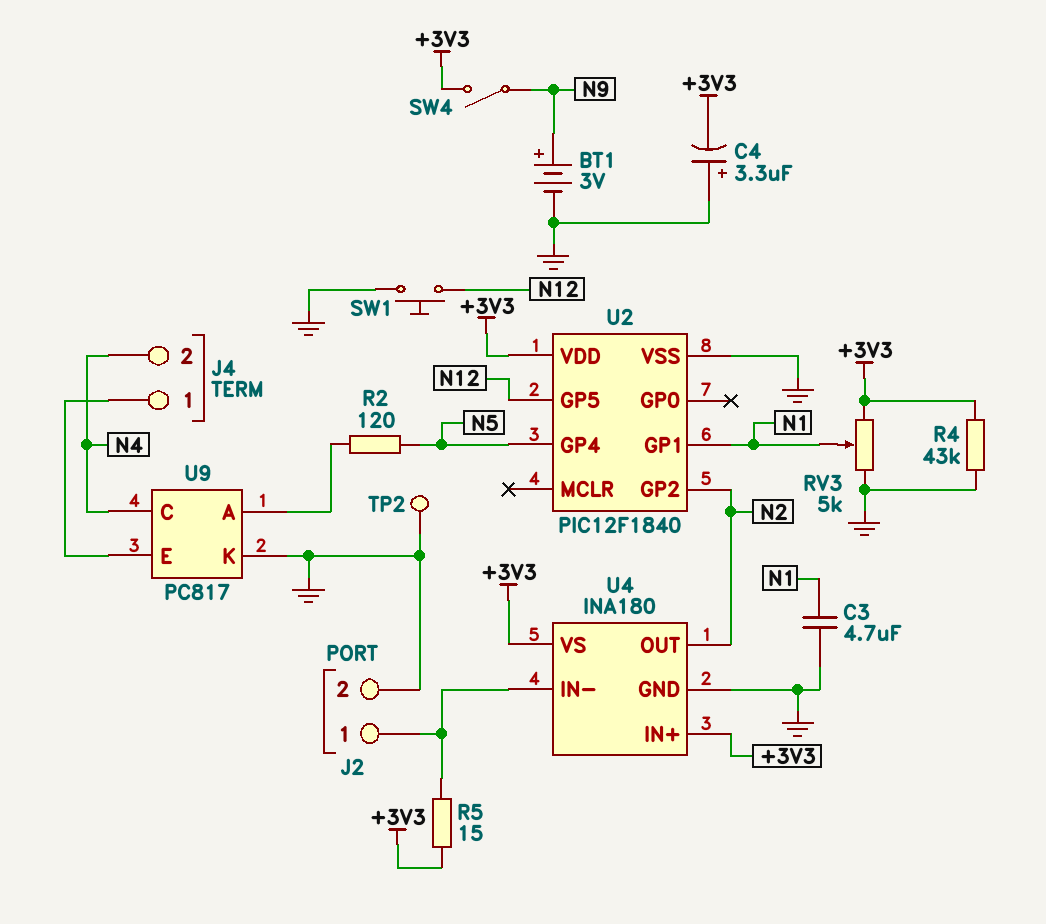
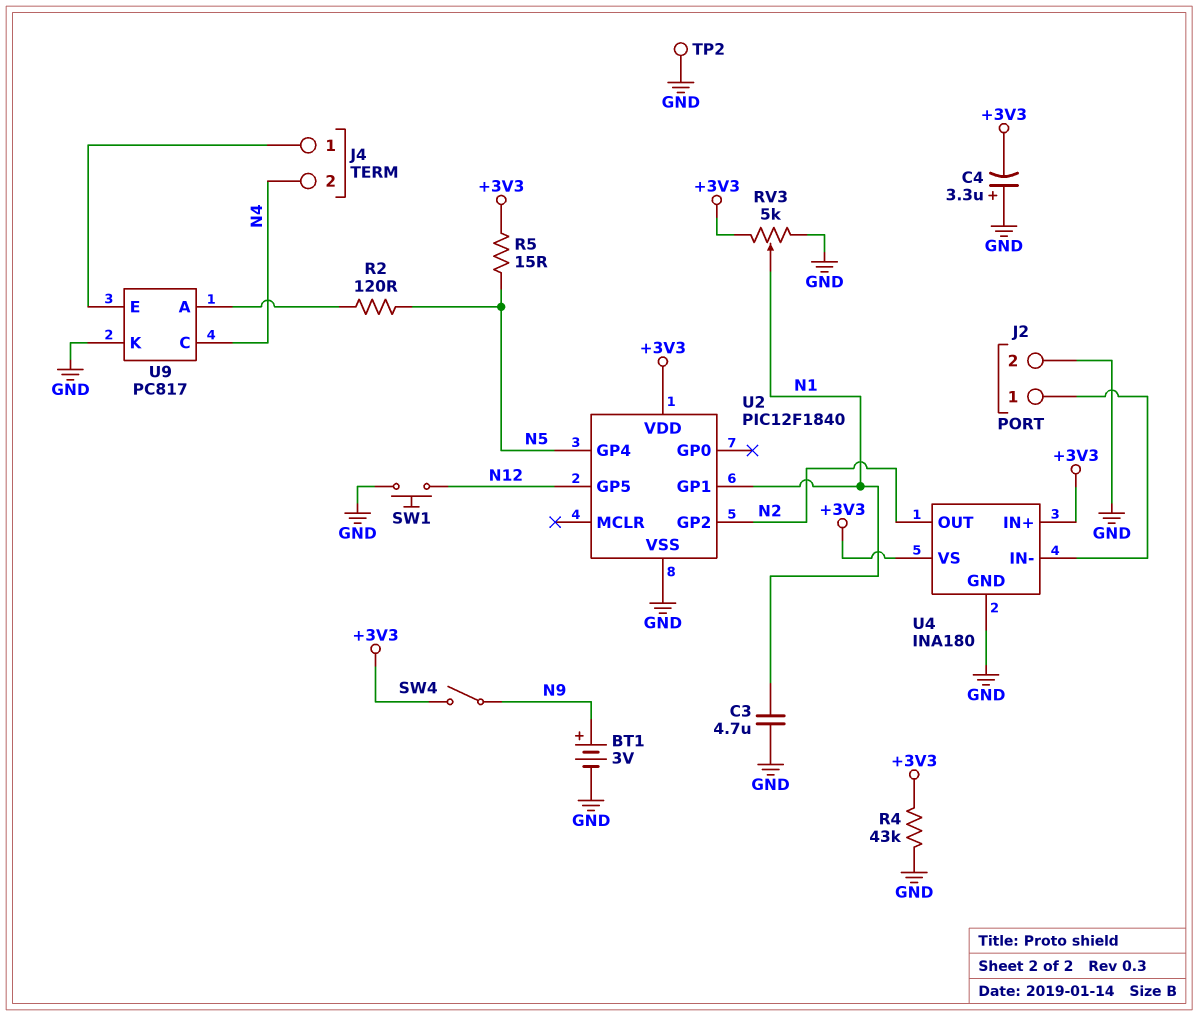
R5: 15 (+3V3, J2/1) -> 15 (+3V3, N5)

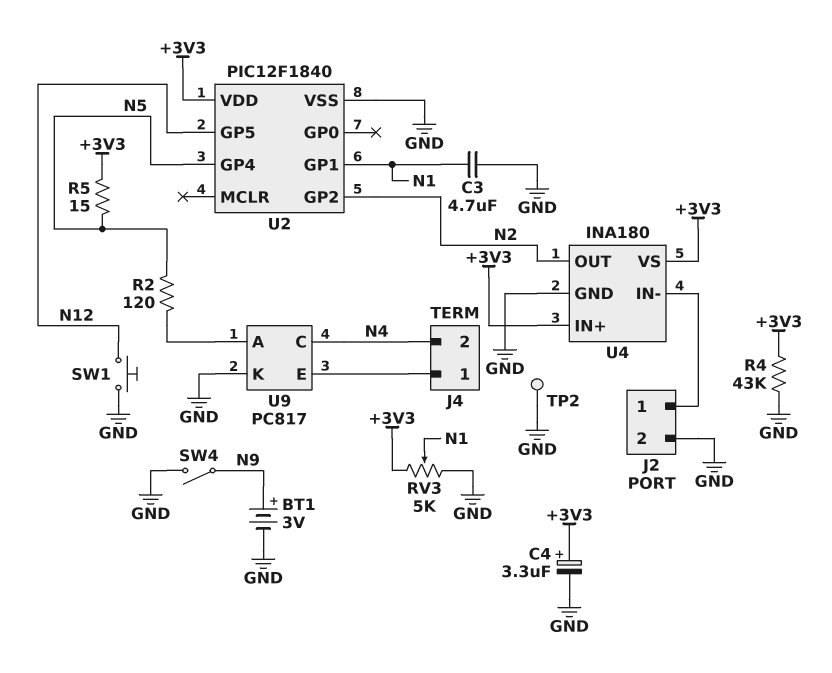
C4: 3.3uF (plus GND, minus +3V3) -> 3.3uF (plus +3V3, minus GND)
SW4: switch (+3V3, N9) -> switch (GND, N9)

